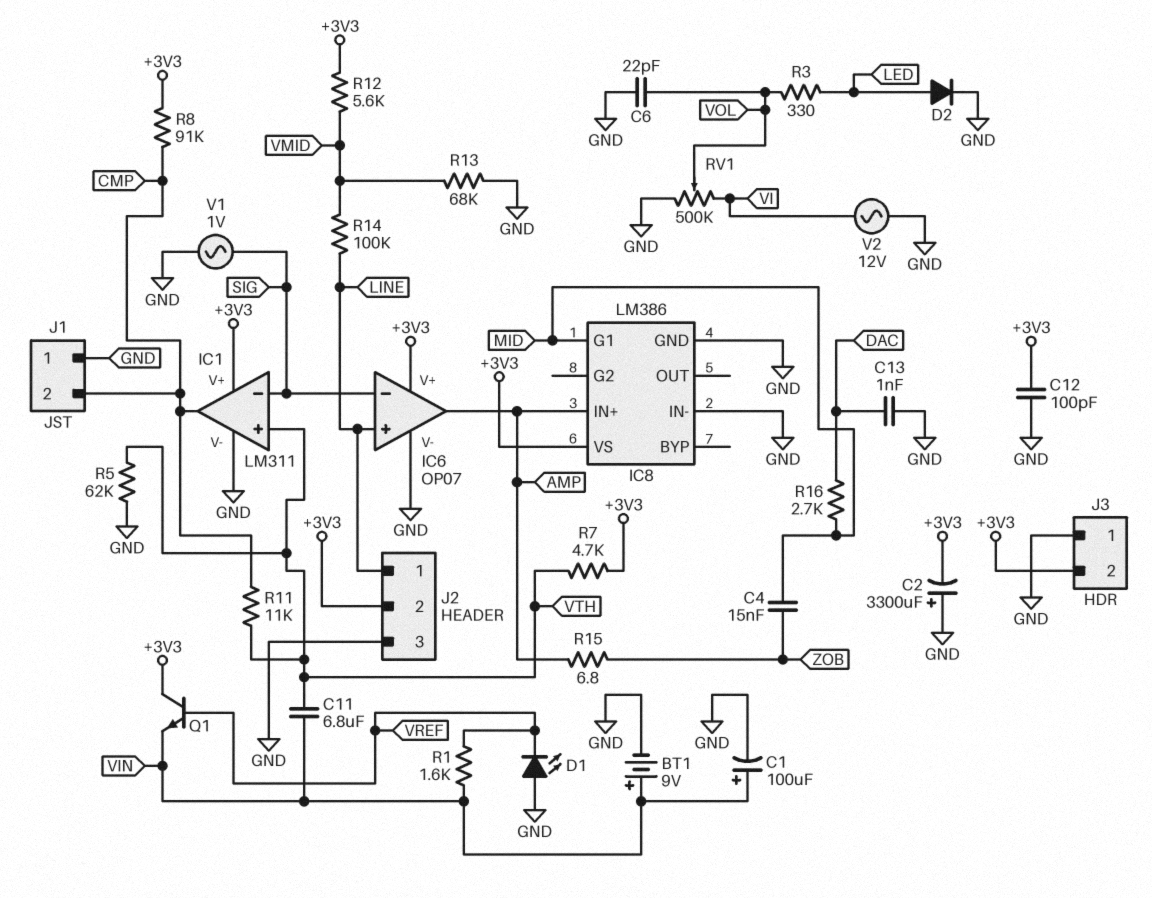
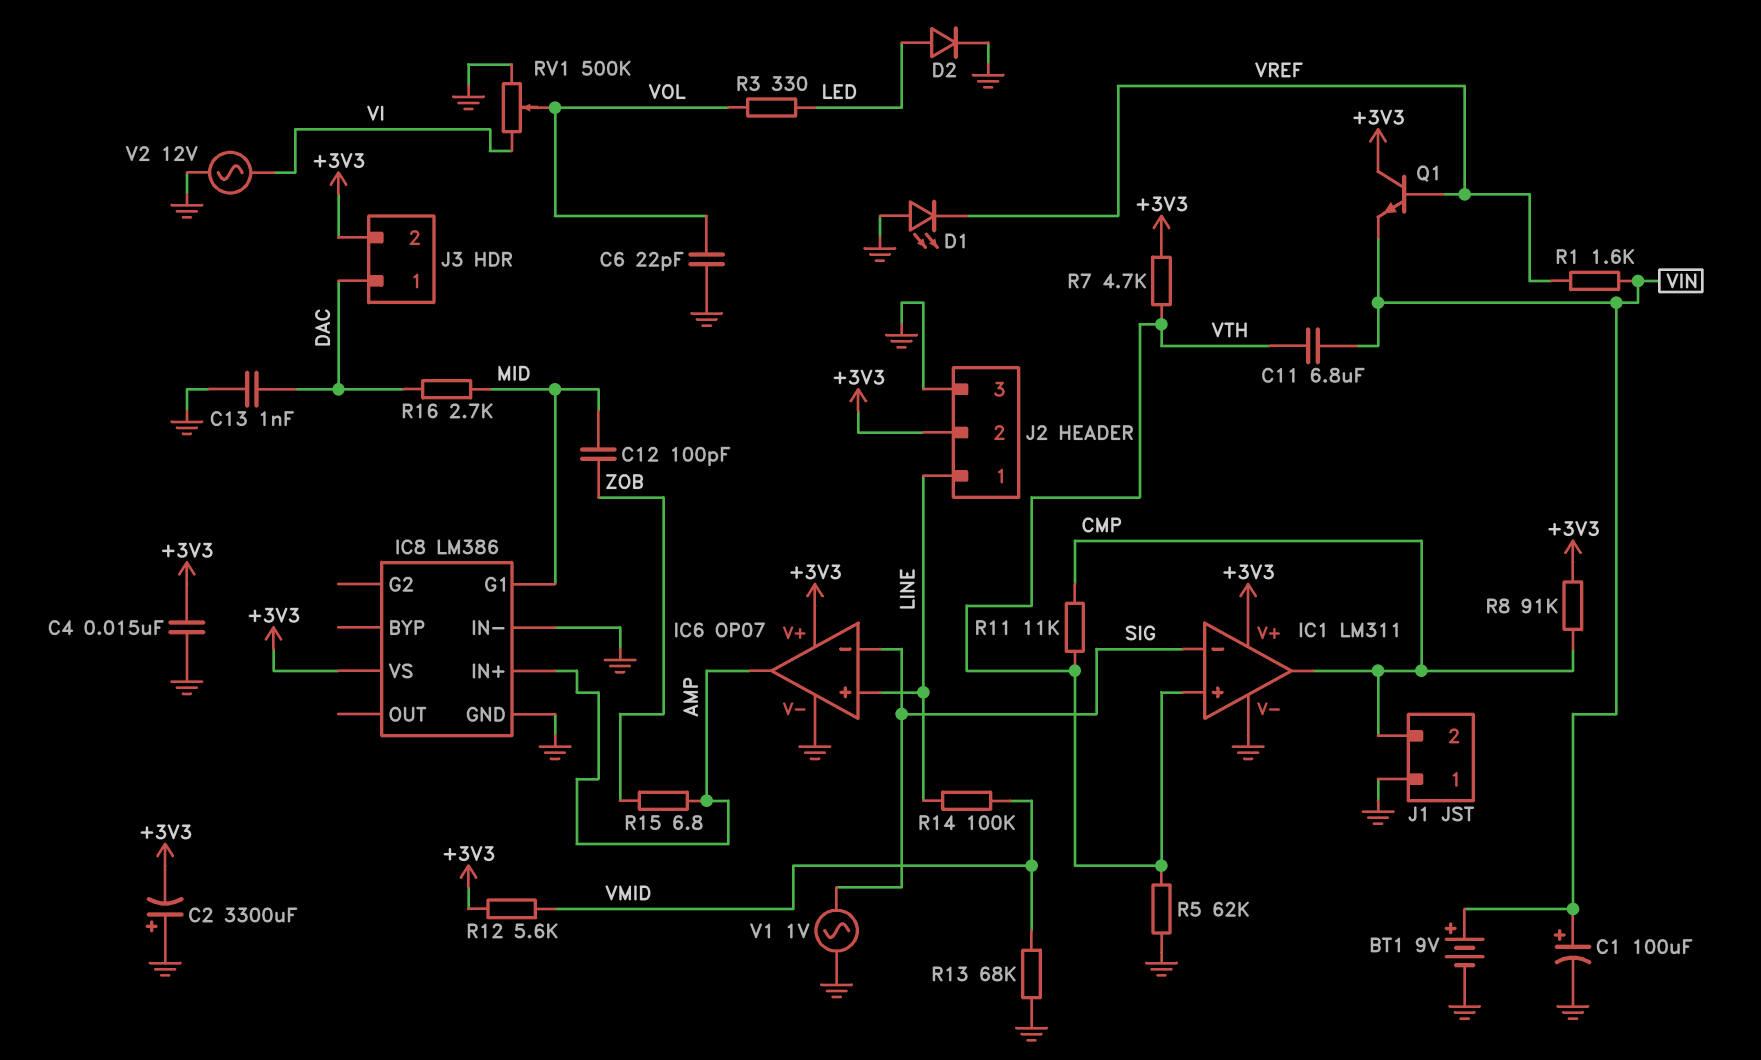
C4: 15nF (MID, ZOB) -> 15nF (+3V3, GND)
C12: 100pF (+3V3, GND) -> 100pF (MID, ZOB)
J3 pin 1: GND -> DAC

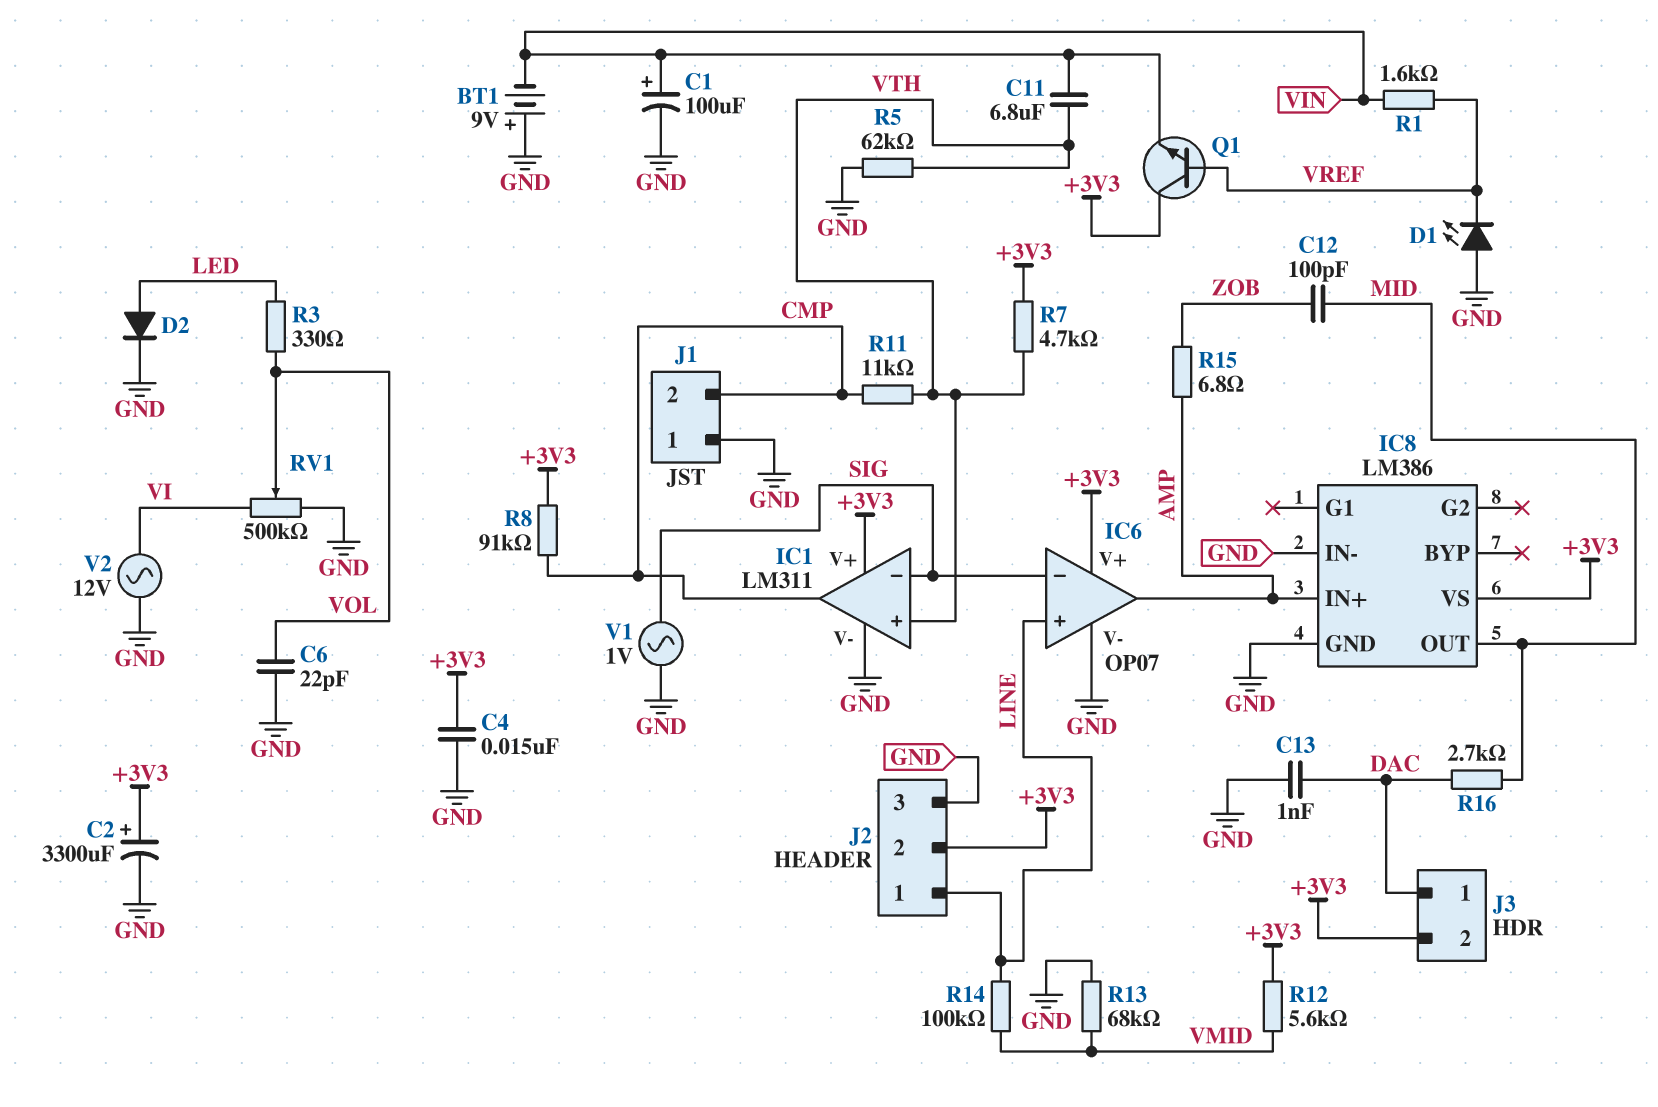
BT1: 9V (plus VIN, minus GND) -> 9V (plus GND, minus VIN)
C2: 3300uF (plus GND, minus +3V3) -> 3300uF (plus +3V3, minus GND)
IC8 pin G1: MID -> none
IC8 pin OUT: none -> MID

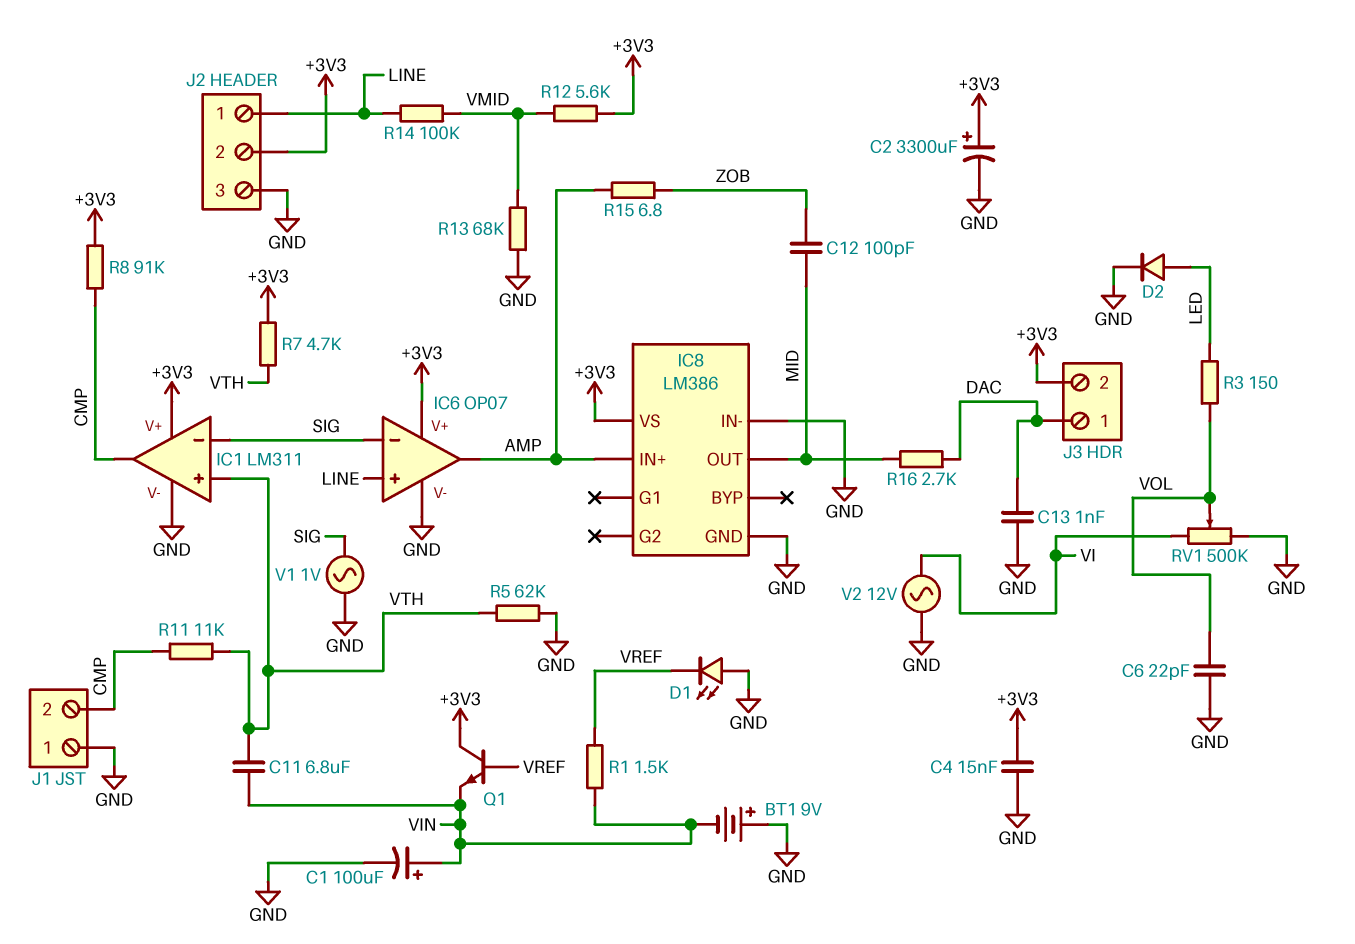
R1: 1.6k (VIN, VREF) -> 1.5k (VIN, VREF)
R3: 330 (LED, VOL) -> 150 (LED, VOL)

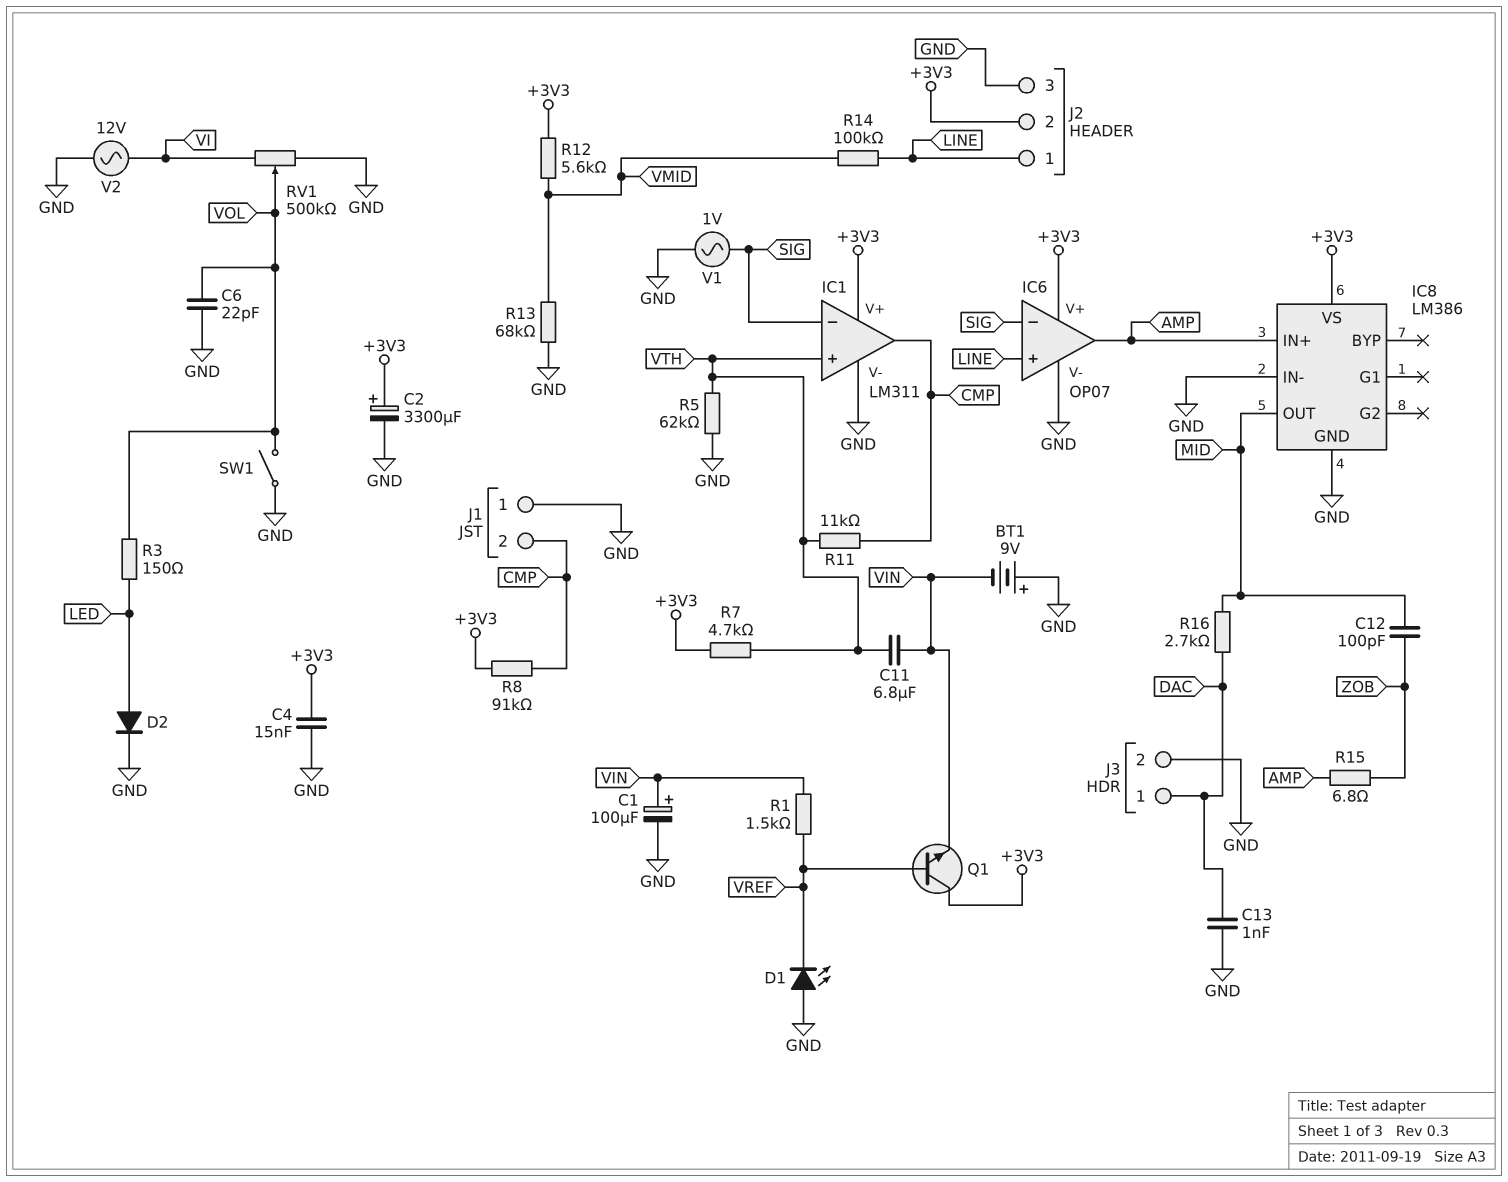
J3 pin 2: +3V3 -> GND
SW1: none -> switch (GND, VOL)

